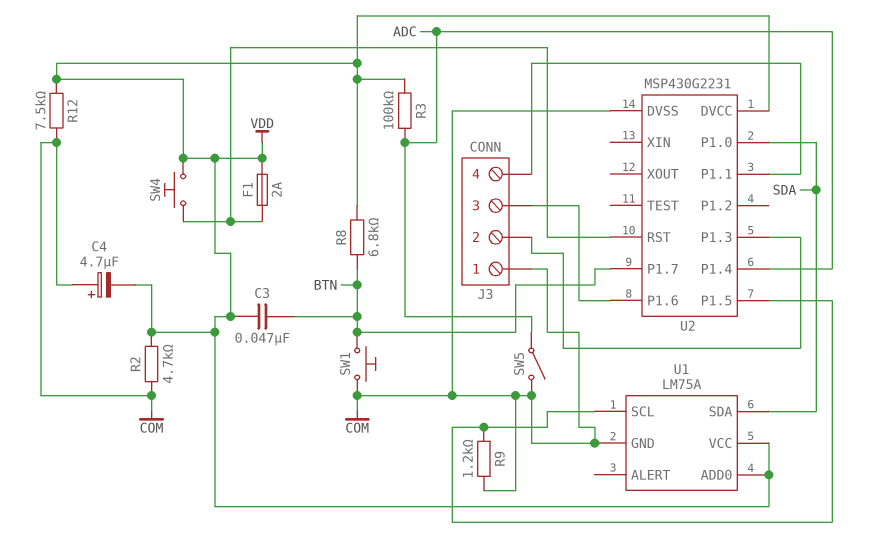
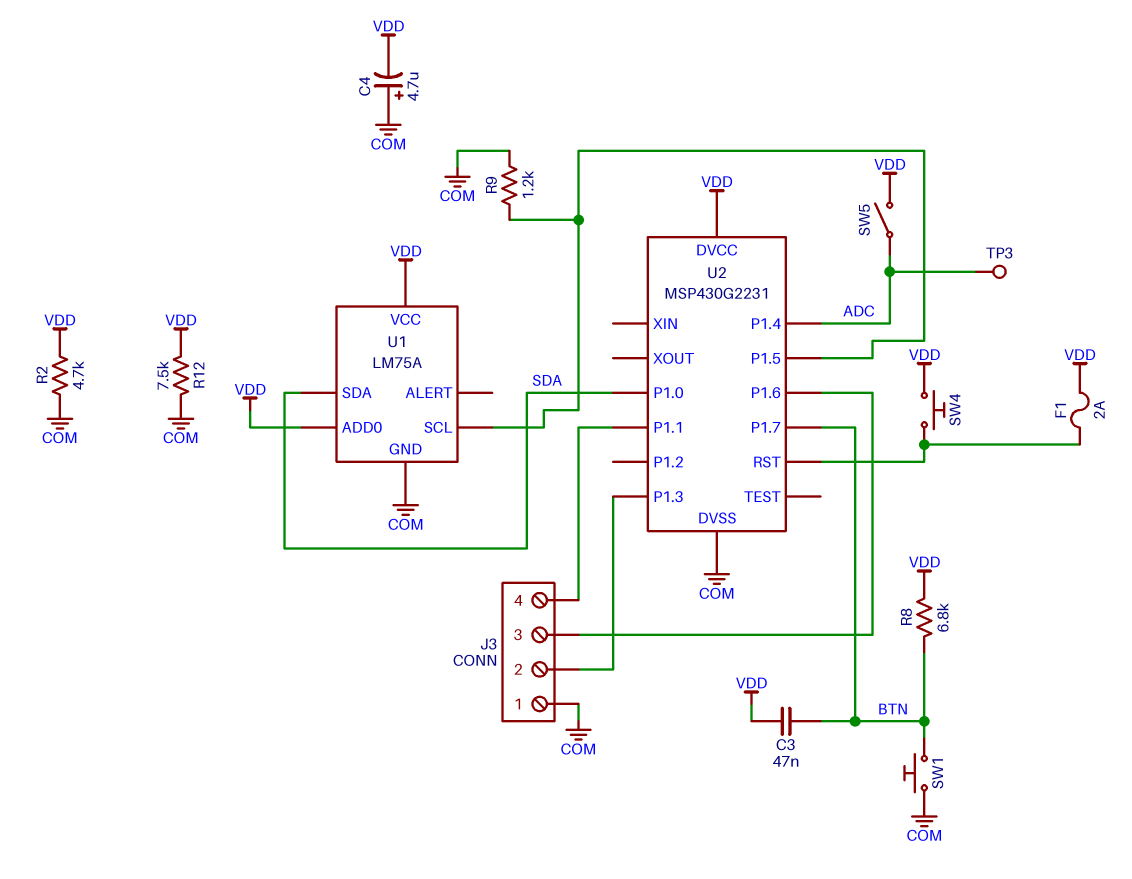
R3: 100k (ADC, VDD) -> none
SW5: switch (ADC, COM) -> switch (ADC, VDD)
TP3: none -> test point (ADC)

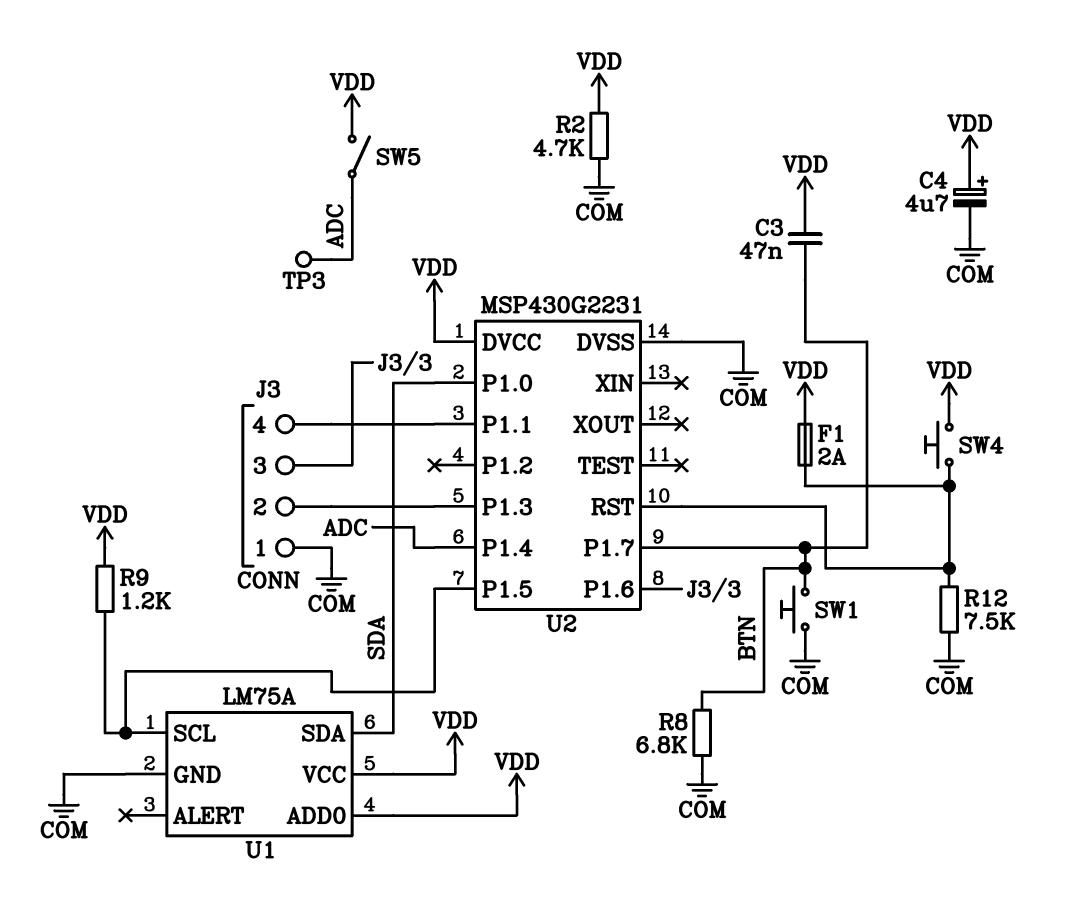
C4: 4.7uF (plus COM, minus VDD) -> 4.7uF (plus VDD, minus COM)
R8: 6.8k (BTN, VDD) -> 6.8k (BTN, COM)
R9: 1.2k (COM, U1/SCL) -> 1.2k (U1/SCL, VDD)
R12: 7.5k (COM, VDD) -> 7.5k (COM, U2/RST)

